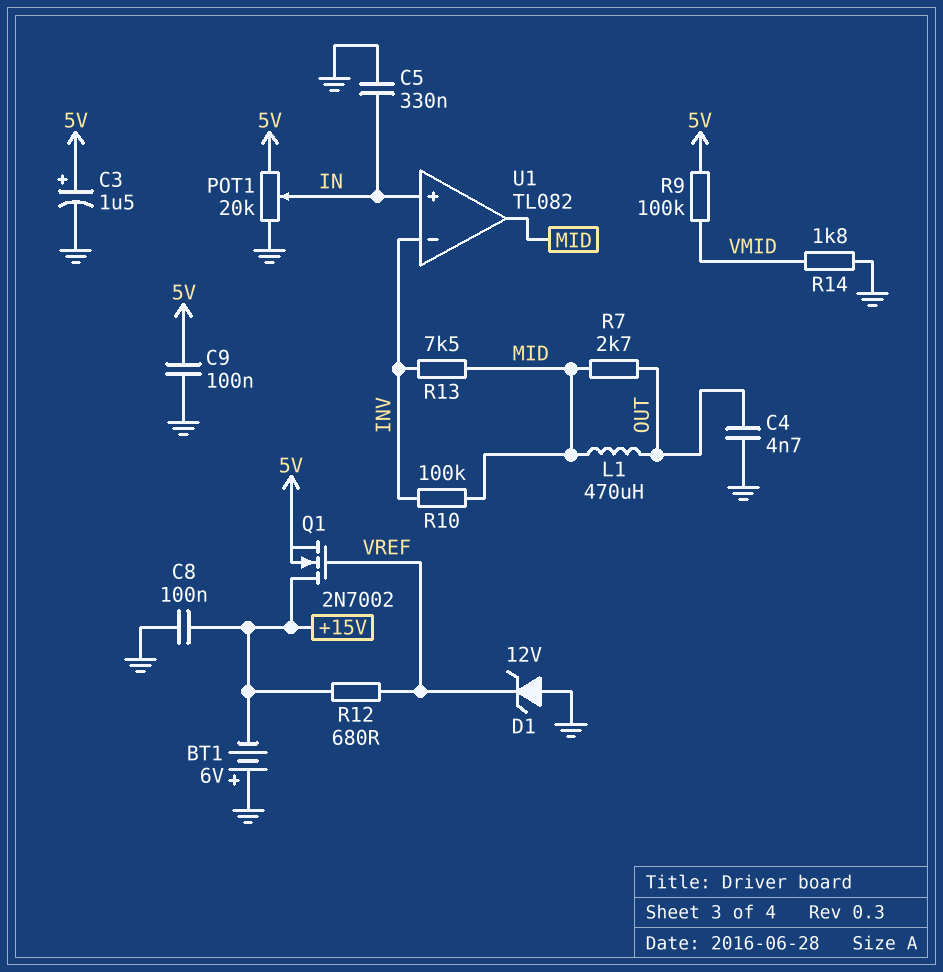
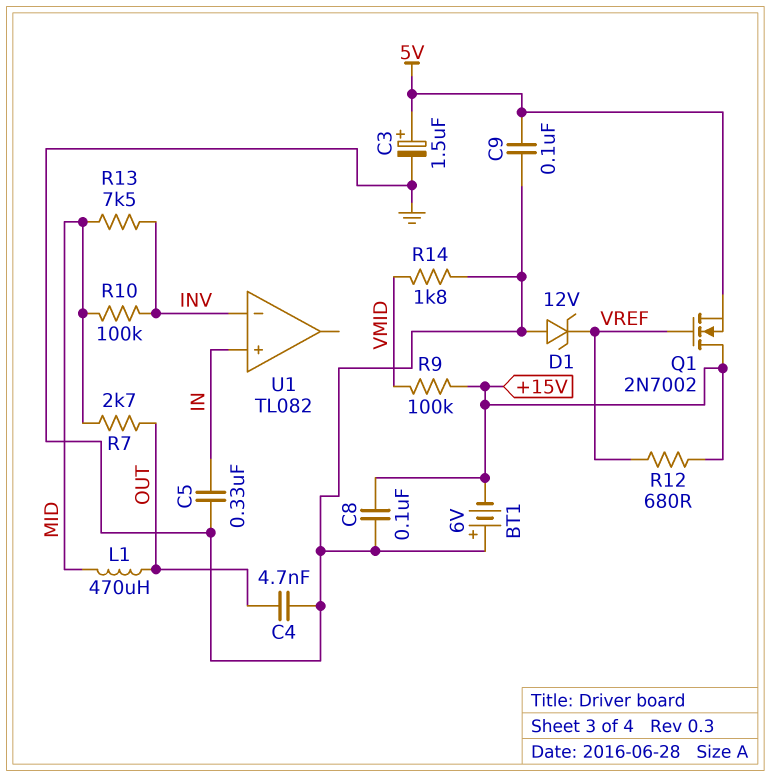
POT1: 20k (5V, GND, wiper IN) -> none
R9: 100k (5V, VMID) -> 100k (+15V, VMID)
U1 pin out: MID -> none

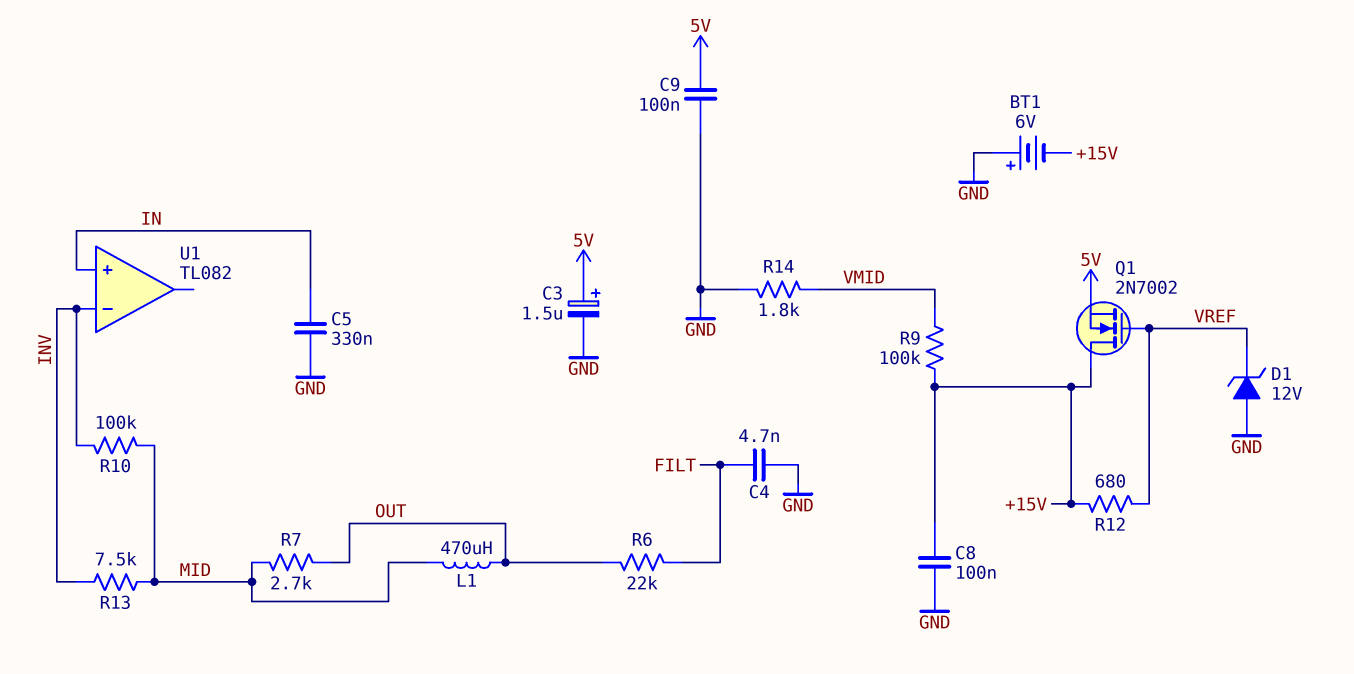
C4: 4.7nF (GND, OUT) -> 4.7nF (FILT, GND)
R6: none -> 22k (FILT, OUT)

